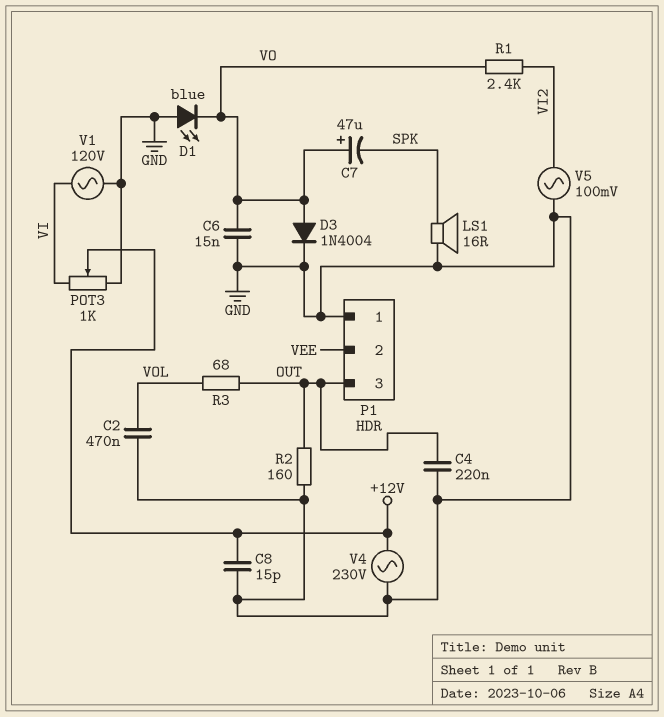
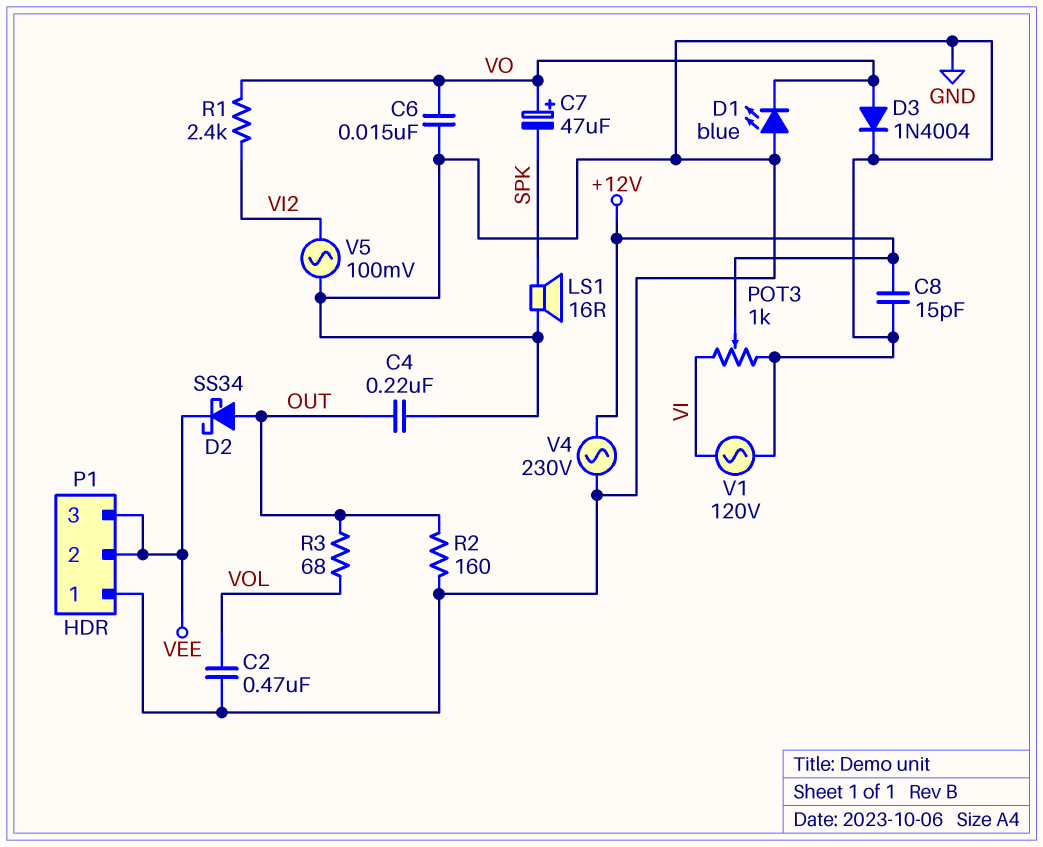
D2: none -> schottky SS34 (A OUT, K VEE)
P1 pin 3: OUT -> VEE

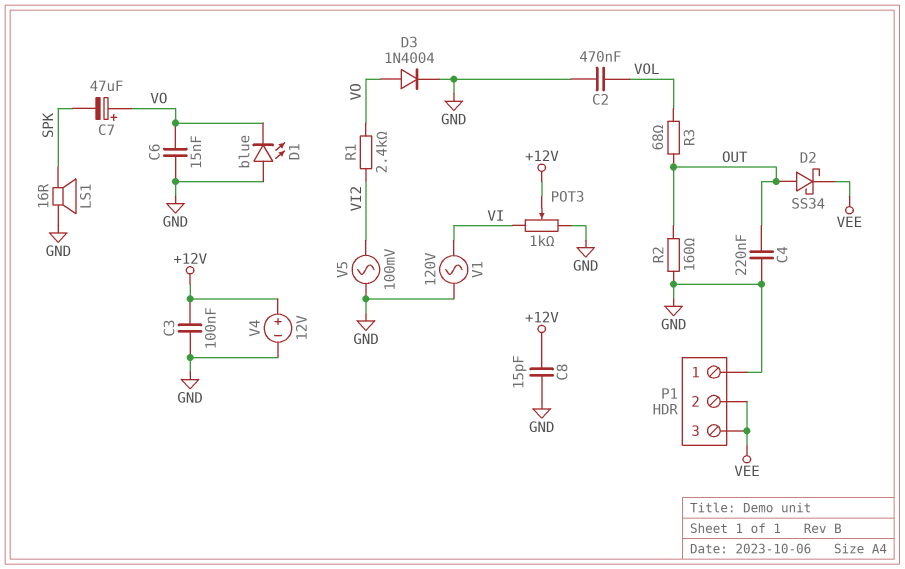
C3: none -> 100nF (+12V, GND)
V4: AC 230V (+12V, GND) -> 12V (plus +12V, minus GND)

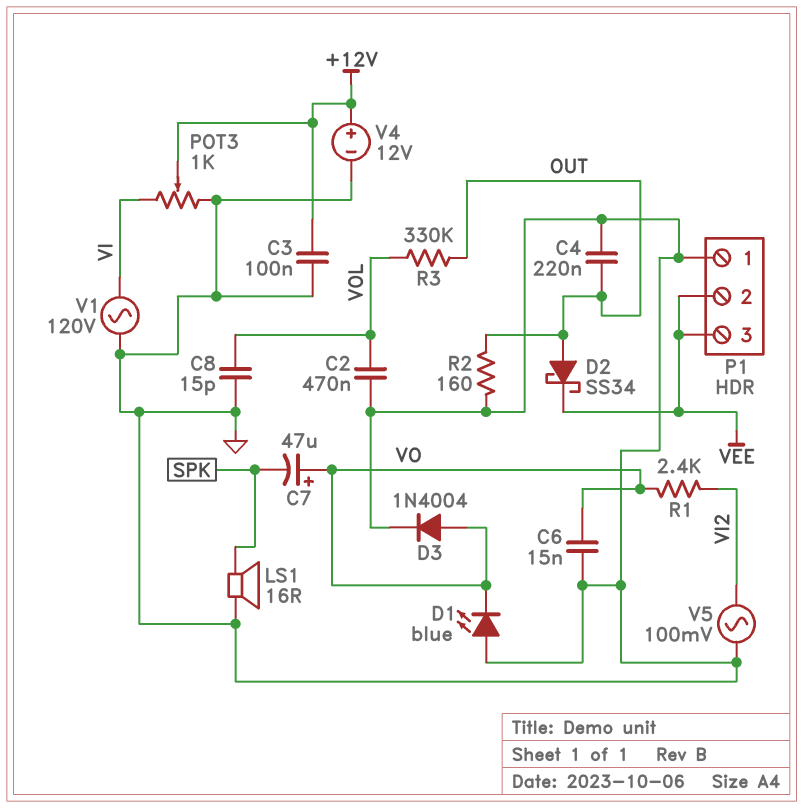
C8: 15pF (+12V, GND) -> 15pF (GND, VOL)
R3: 68 (OUT, VOL) -> 330k (OUT, VOL)

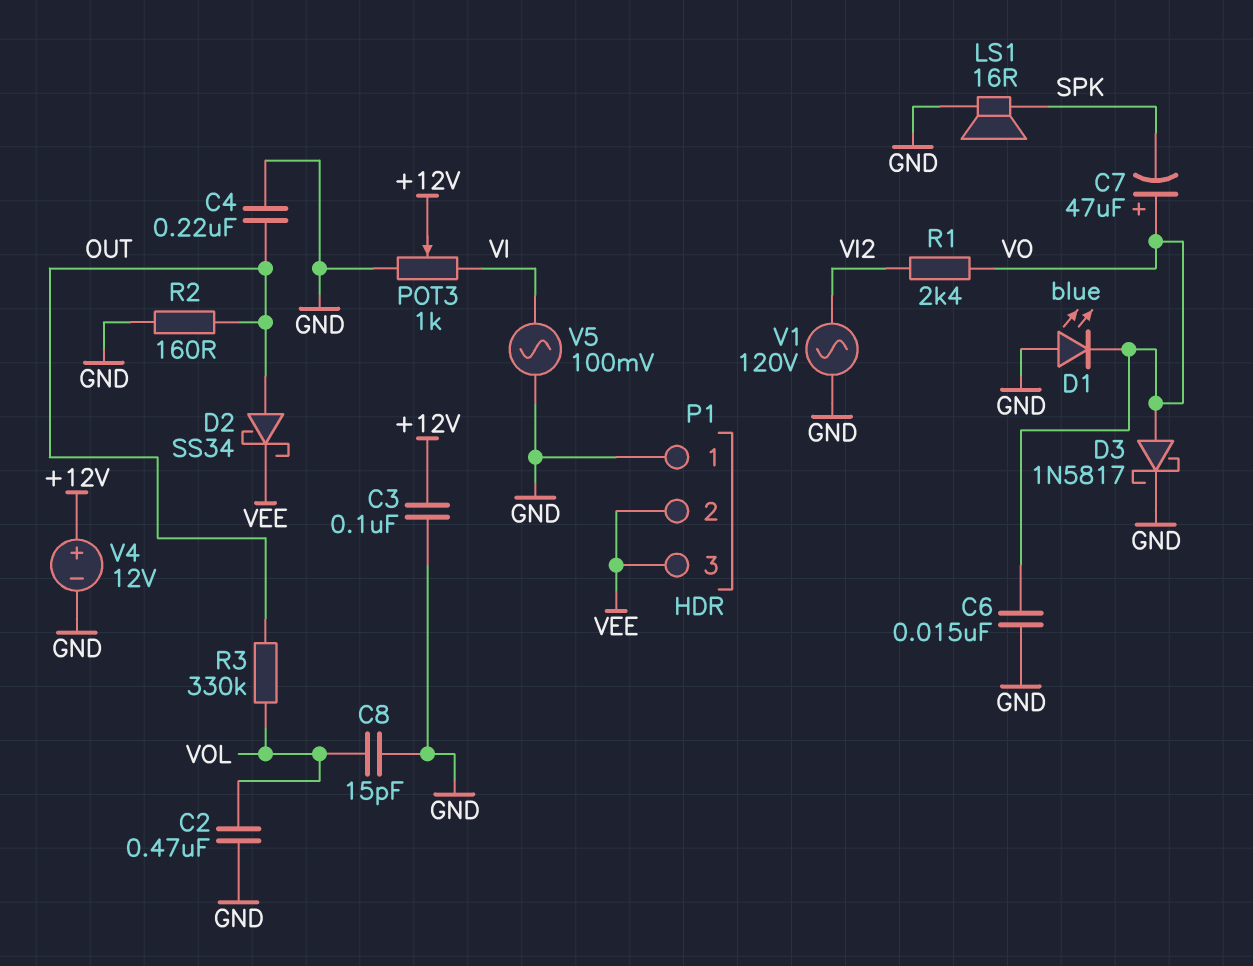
D3: diode 1N4004 (A VO, K GND) -> schottky 1N5817 (A VO, K GND)
V1: AC 120V (GND, VI) -> AC 120V (GND, VI2)
V5: AC 100mV (GND, VI2) -> AC 100mV (GND, VI)

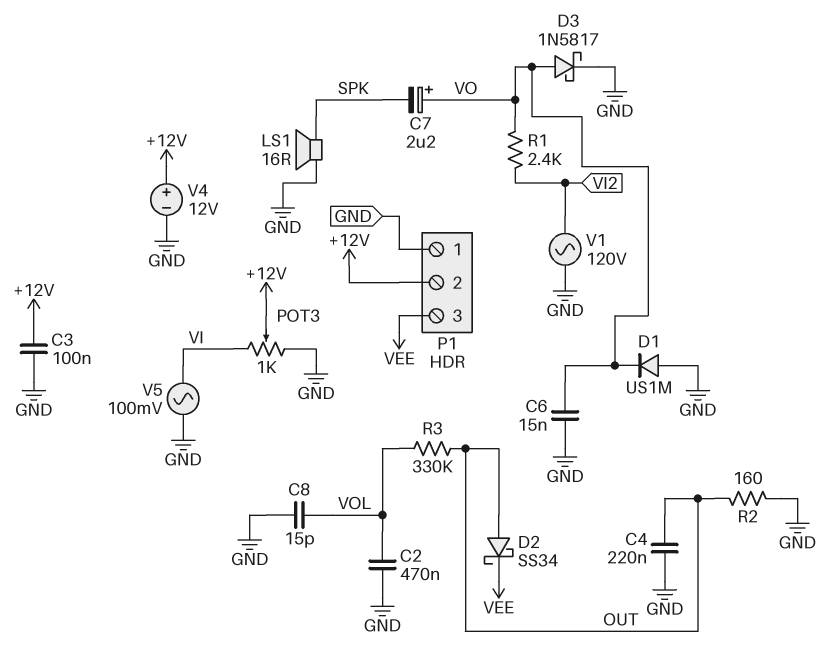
C7: 47uF (plus VO, minus SPK) -> 2.2uF (plus VO, minus SPK)
D1: LED blue (A GND, K VO) -> diode US1M (A GND, K VO)
P1 pin 2: VEE -> +12V

